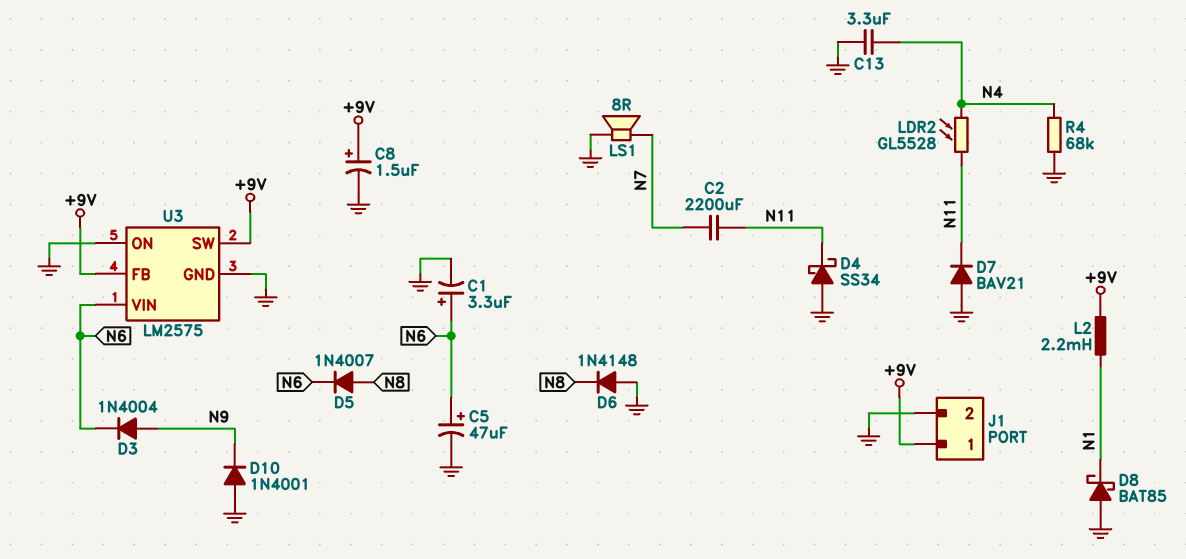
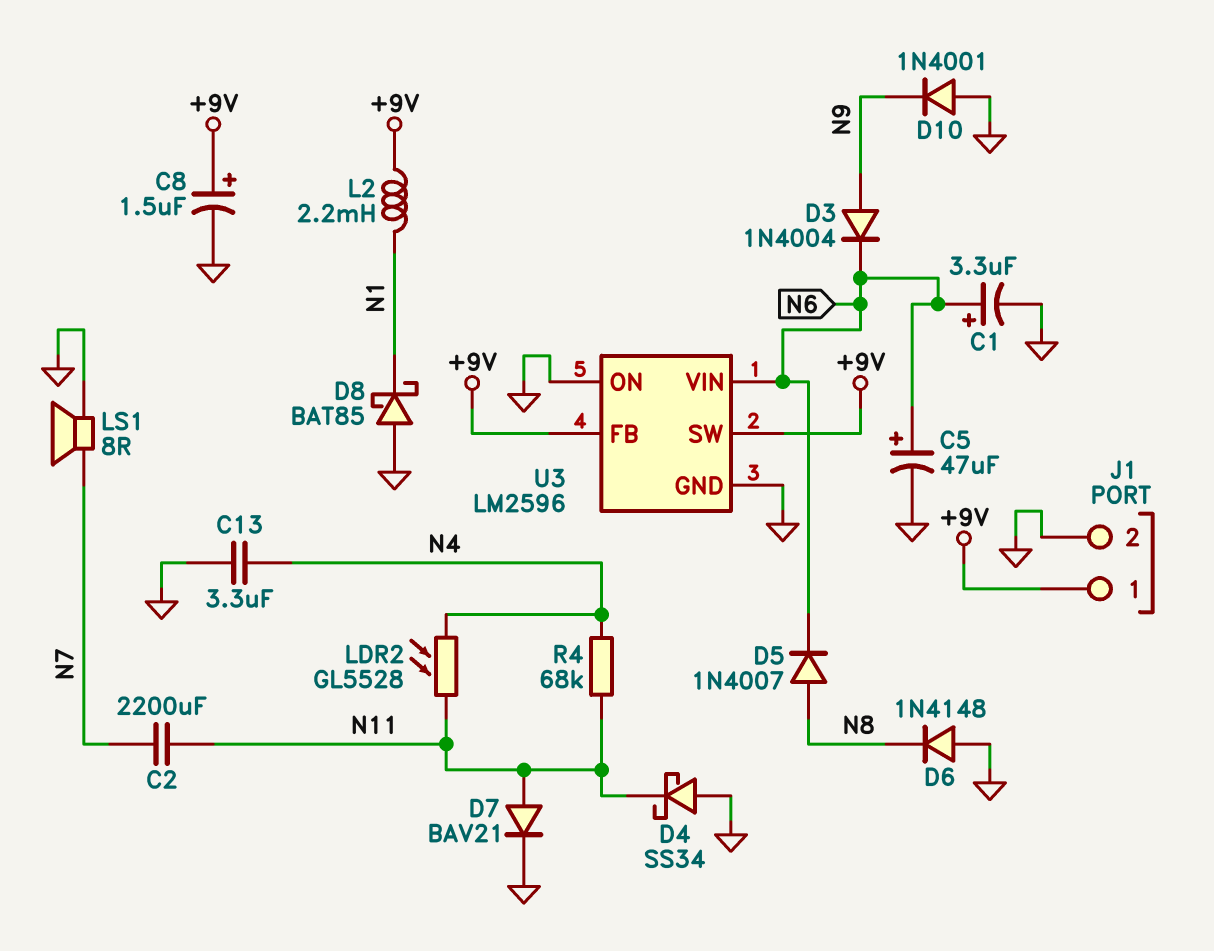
D7: diode BAV21 (A GND, K N11) -> diode BAV21 (A N11, K GND)
R4: 68k (GND, N4) -> 68k (N4, N11)
U3: LM2575 -> LM2596

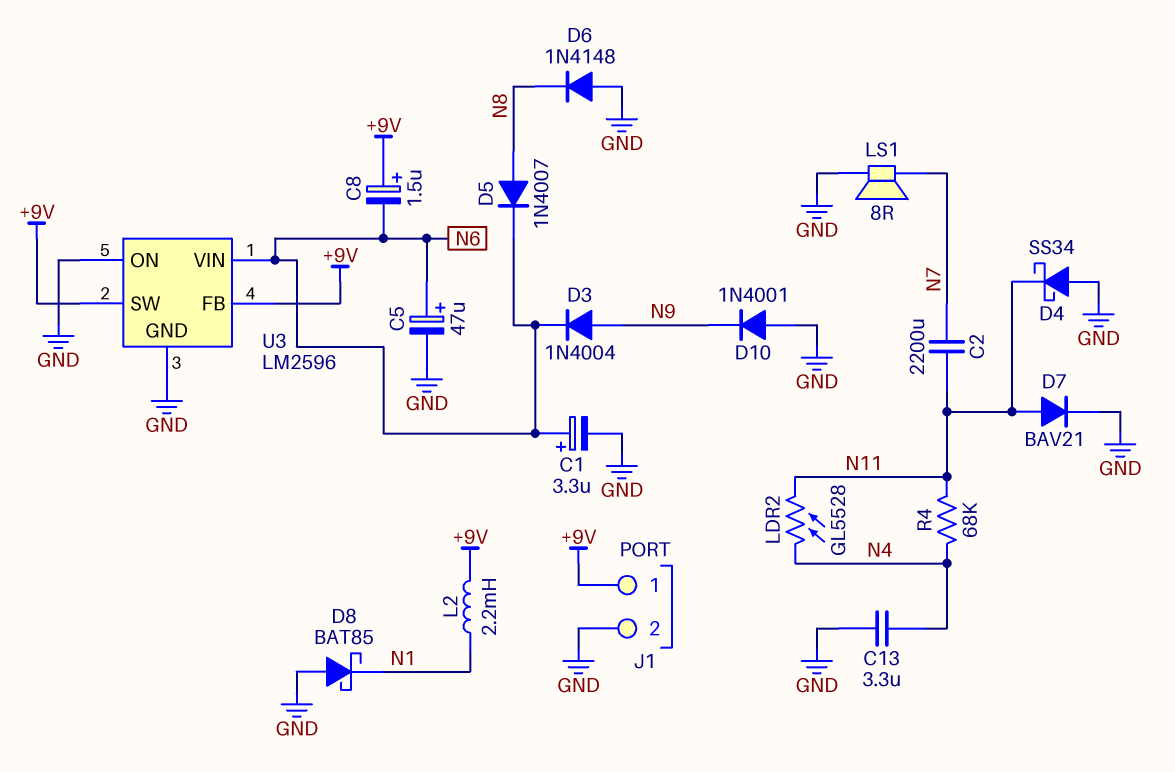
C8: 1.5uF (plus +9V, minus GND) -> 1.5uF (plus +9V, minus N6)

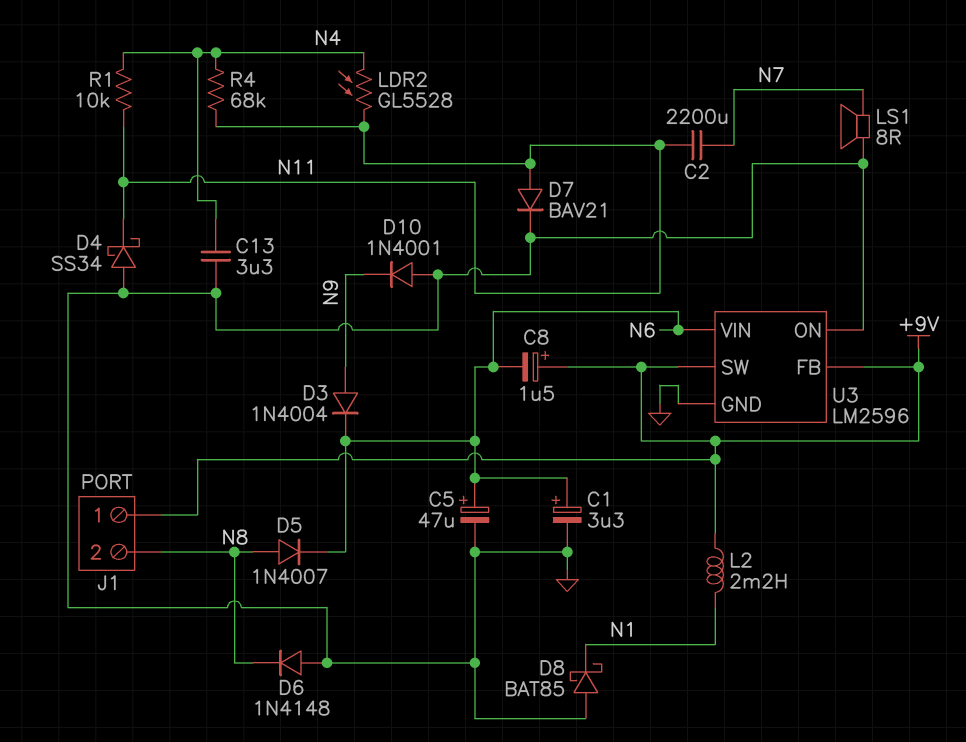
J1 pin 2: GND -> N8
R1: none -> 10k (N4, N11)

